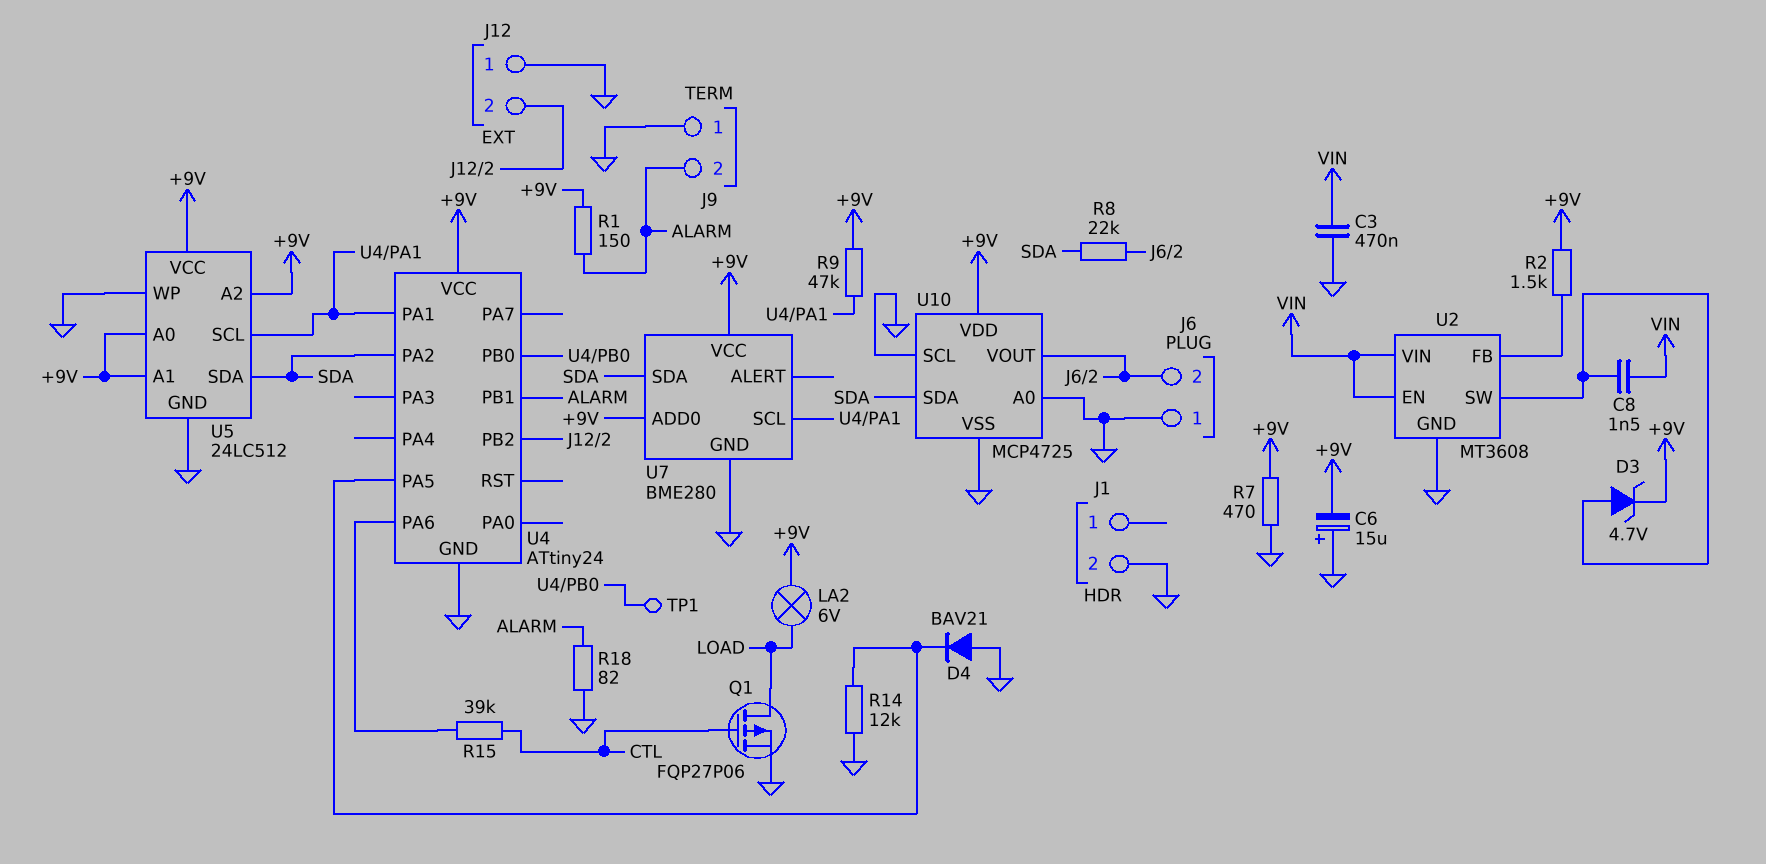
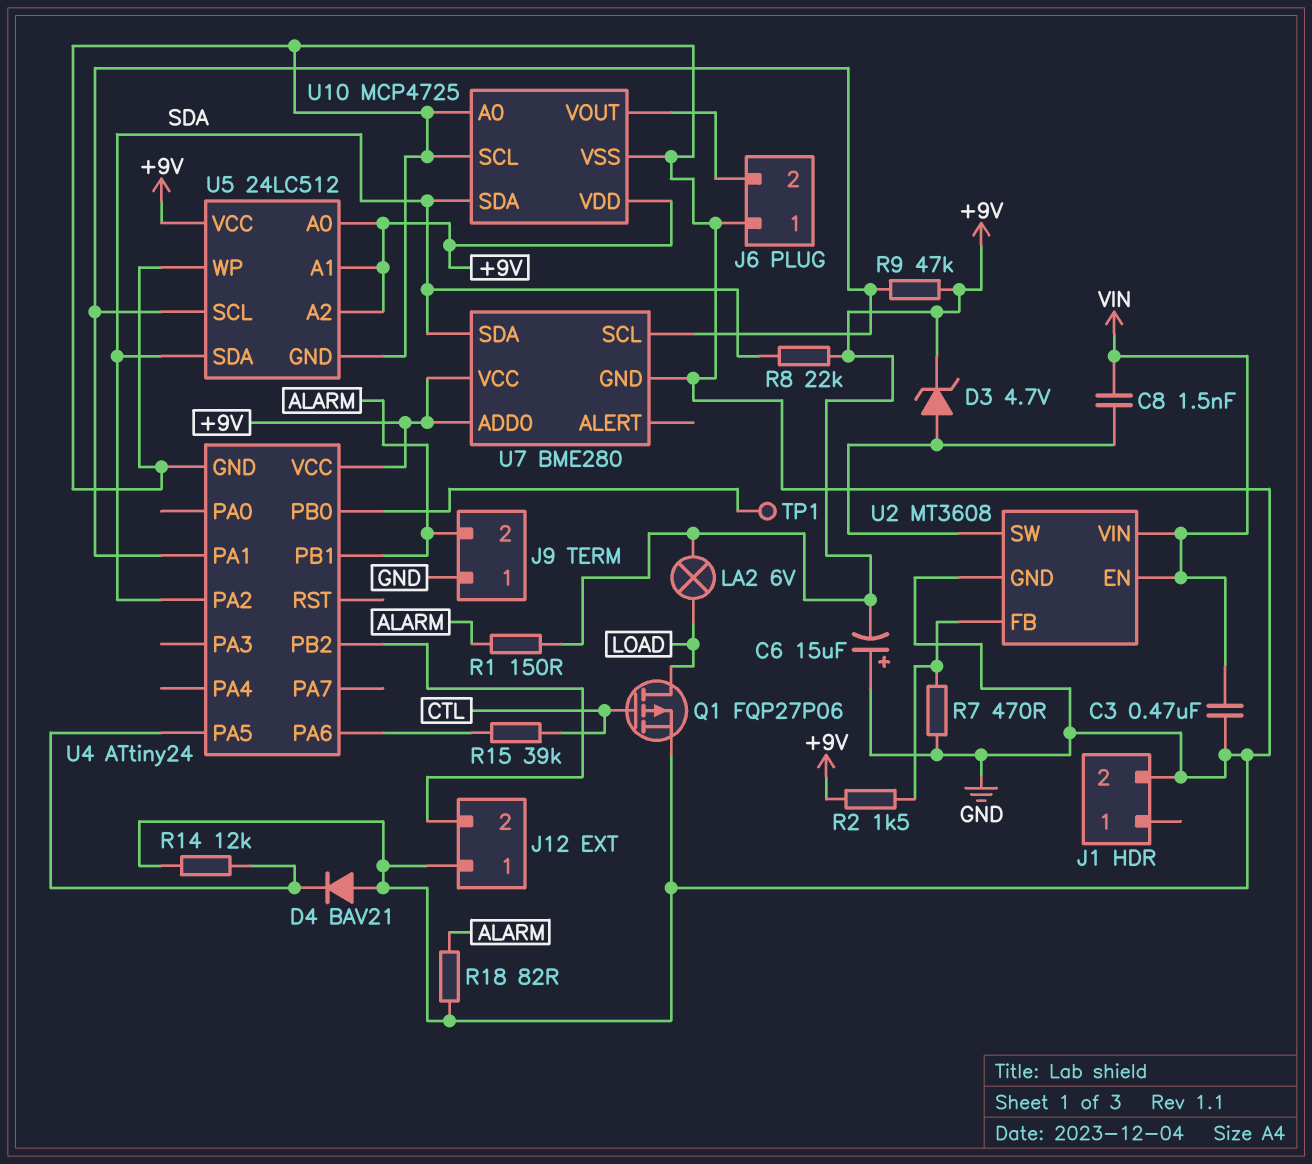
R7: 470 (+9V, GND) -> 470 (GND, U2/FB)
R8: 22k (J6/2, SDA) -> 22k (+9V, SDA)

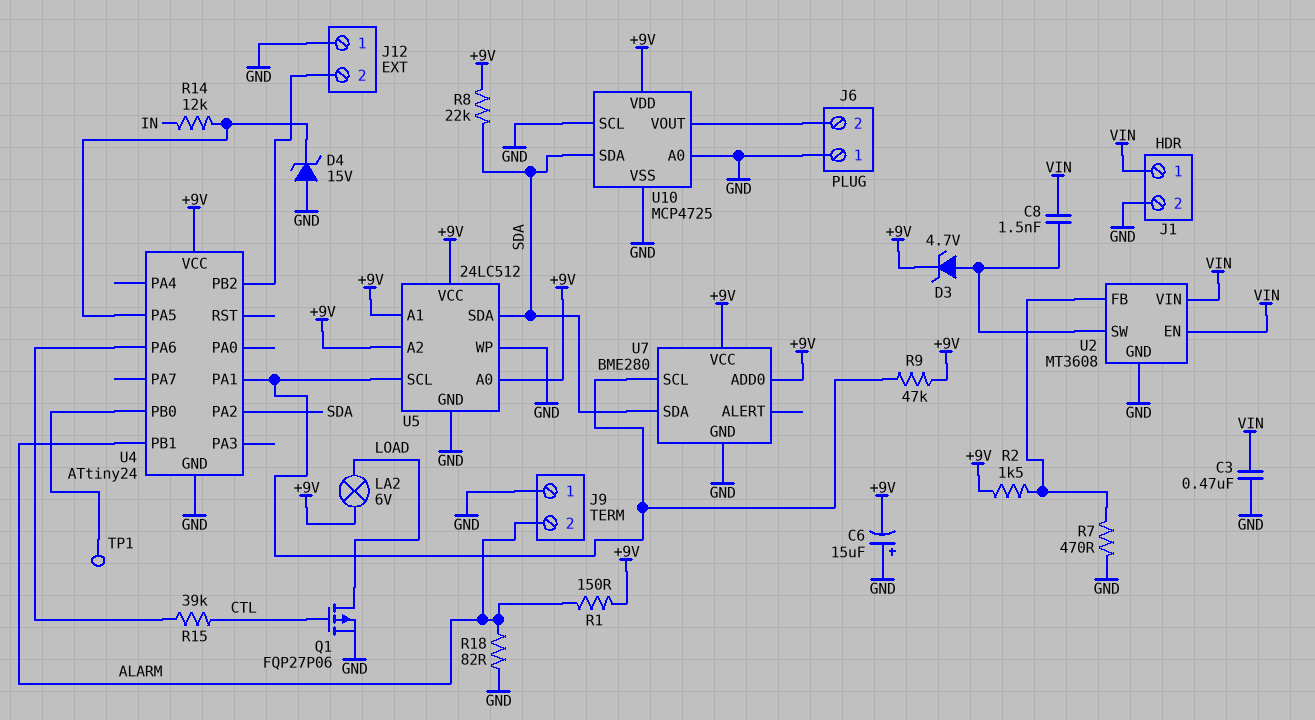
D4: diode BAV21 (A GND, K U4/PA5) -> zener 15V (A GND, K U4/PA5)
J1 pin 1: none -> VIN
R14: 12k (GND, U4/PA5) -> 12k (IN, U4/PA5)

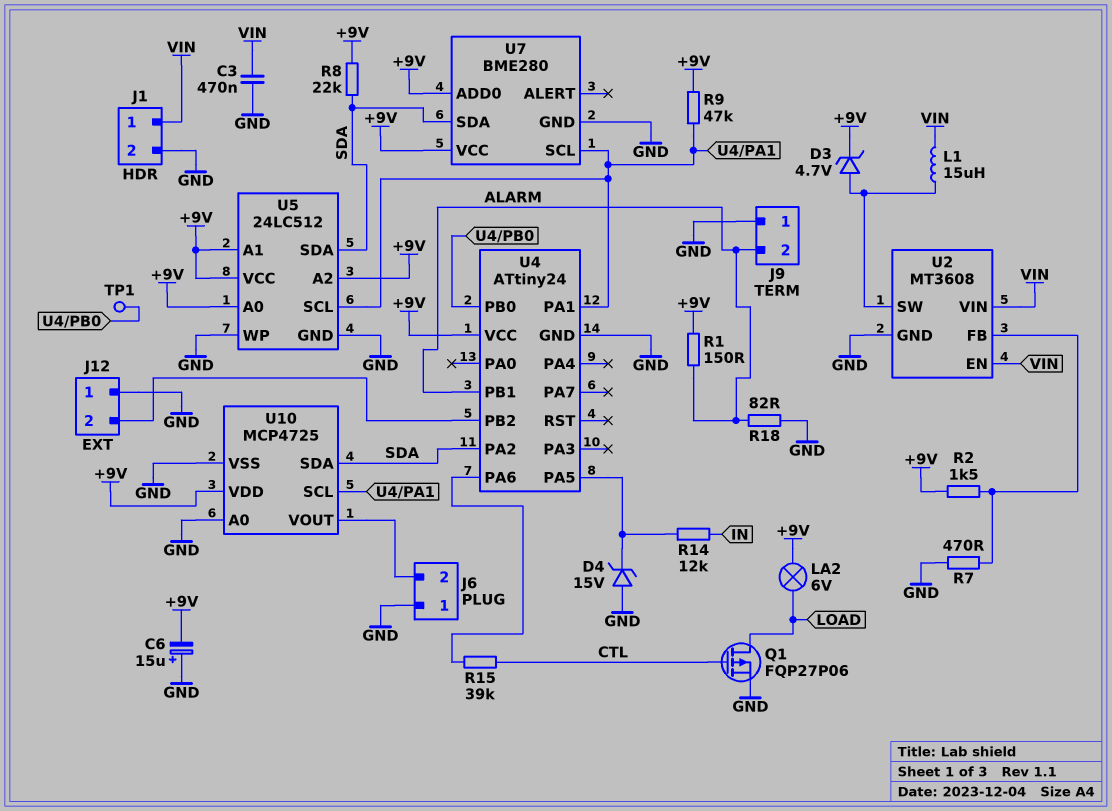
C8: 1.5nF (U2/SW, VIN) -> none
L1: none -> 15uH (U2/SW, VIN)
U10 pin SCL: GND -> U4/PA1

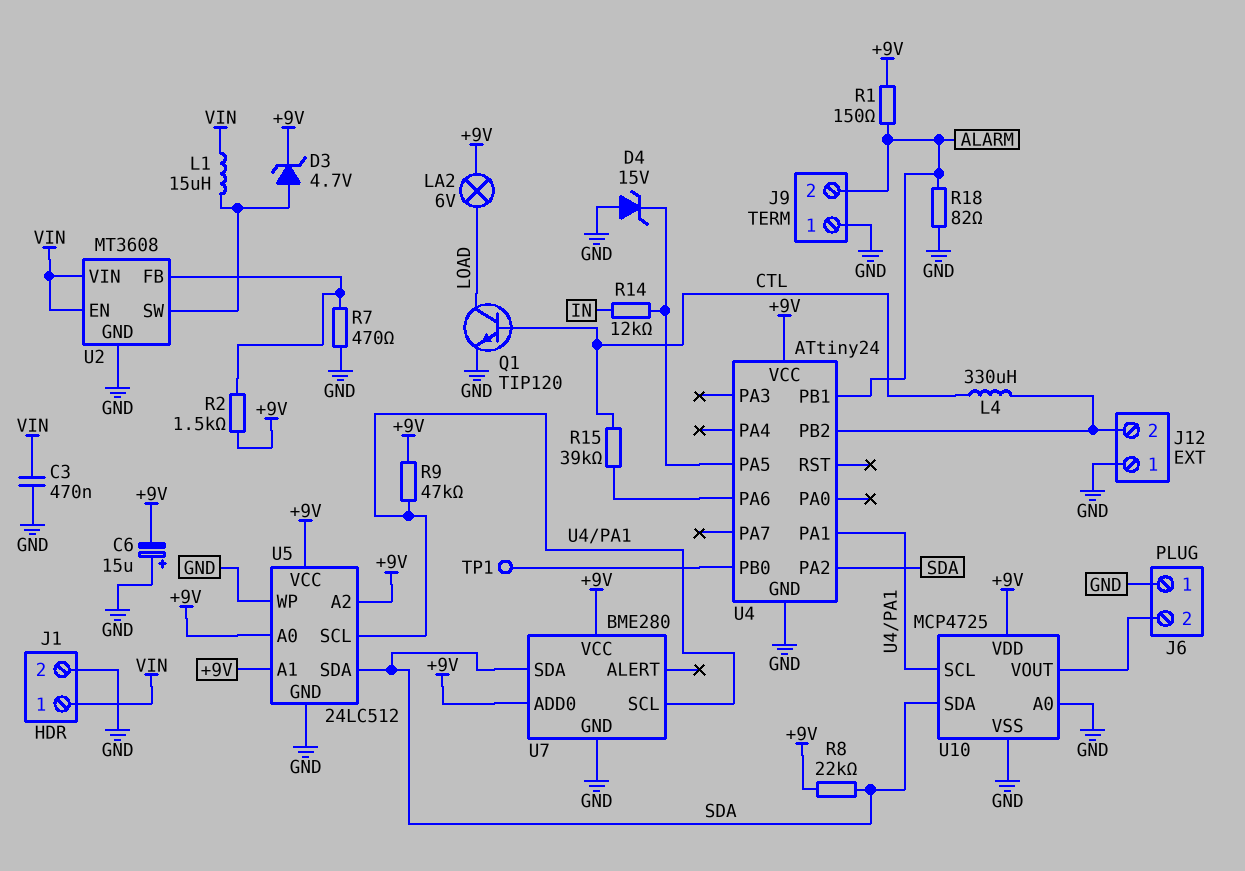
L4: none -> 330uH (CTL, J12/2)
Q1: PMOS FQP27P06 (G CTL, D LOAD, S GND) -> NPN TIP120 (B CTL, C LOAD, E GND)

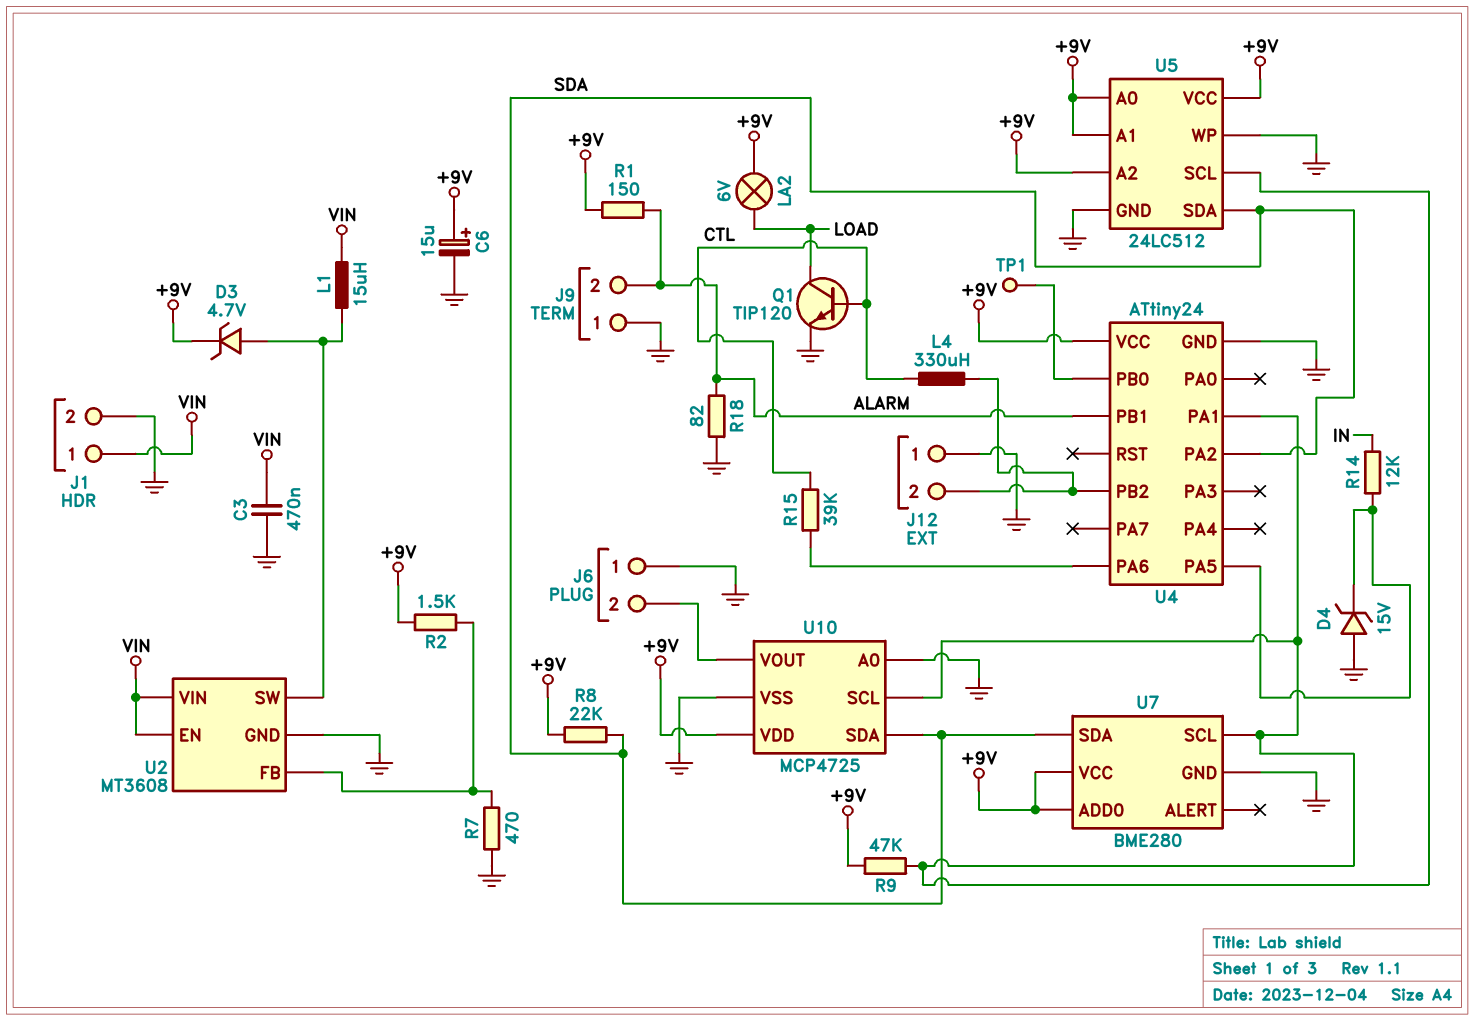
C6: 15uF (plus GND, minus +9V) -> 15uF (plus +9V, minus GND)

